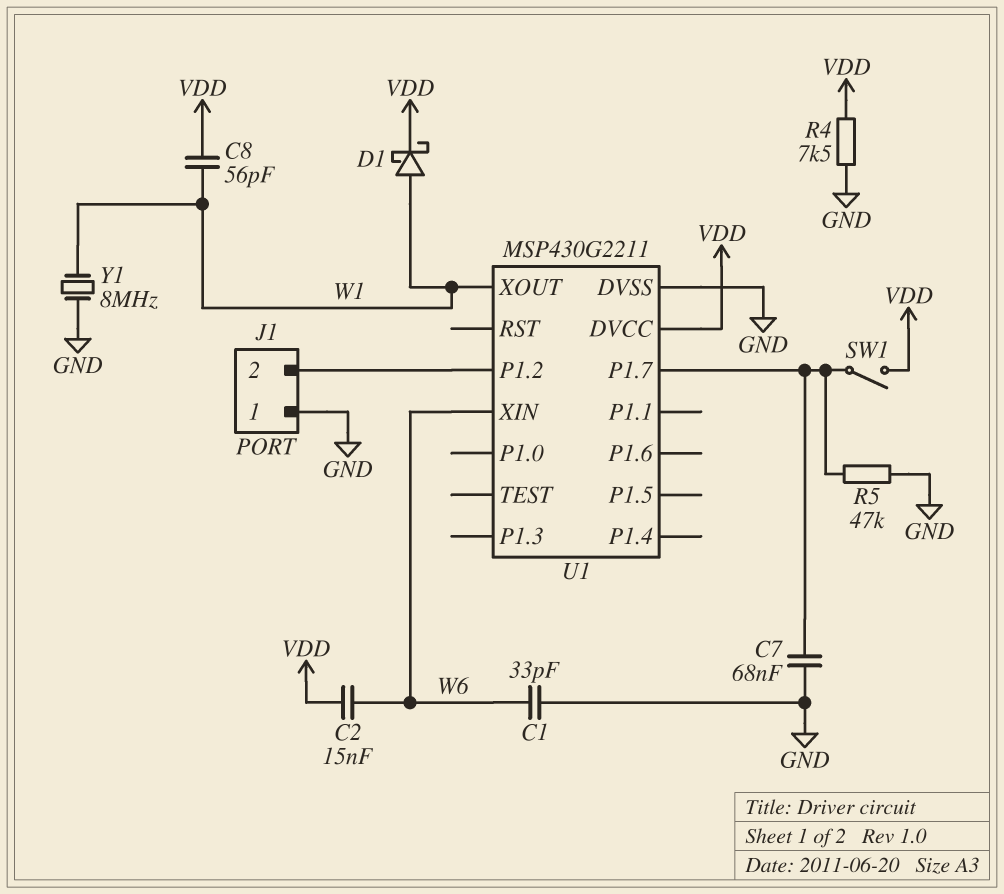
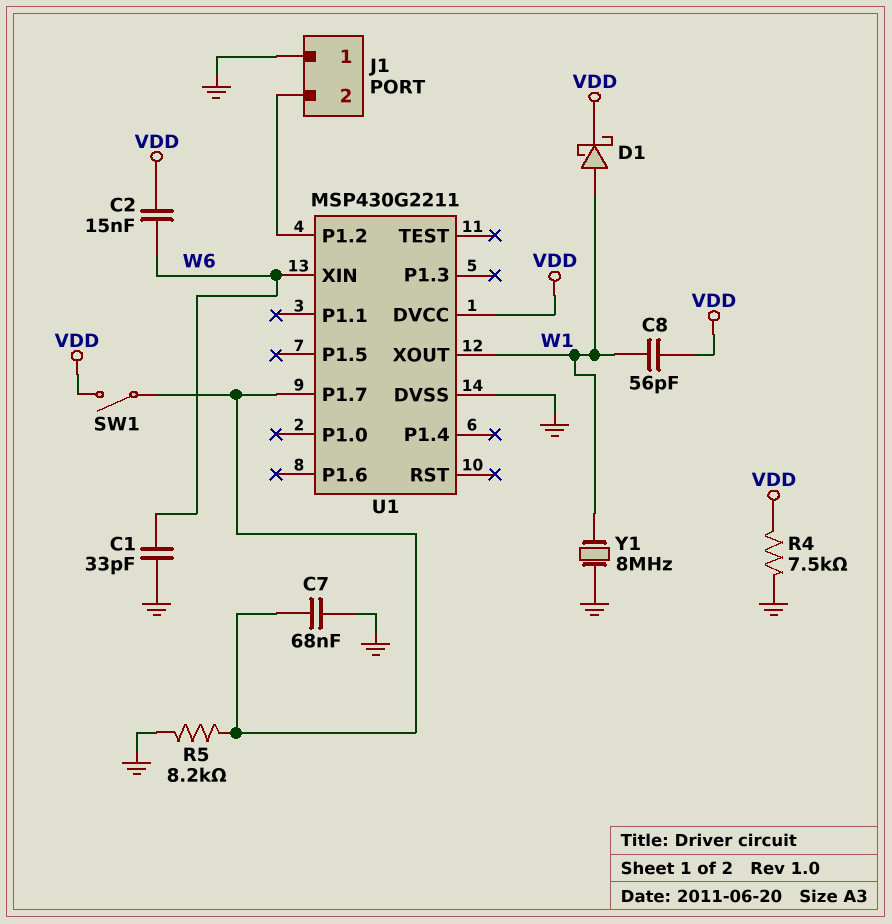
R5: 47k (GND, U1/P1.7) -> 8.2k (GND, U1/P1.7)

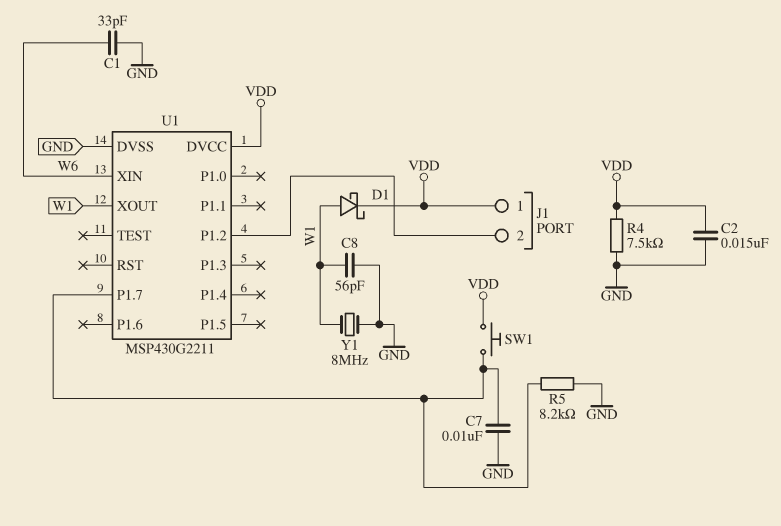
C2: 15nF (VDD, W6) -> 15nF (GND, VDD)
C7: 68nF (GND, U1/P1.7) -> 10nF (GND, U1/P1.7)
C8: 56pF (VDD, W1) -> 56pF (GND, W1)
J1 pin 1: GND -> VDD
SW1: switch (U1/P1.7, VDD) -> button (U1/P1.7, VDD)

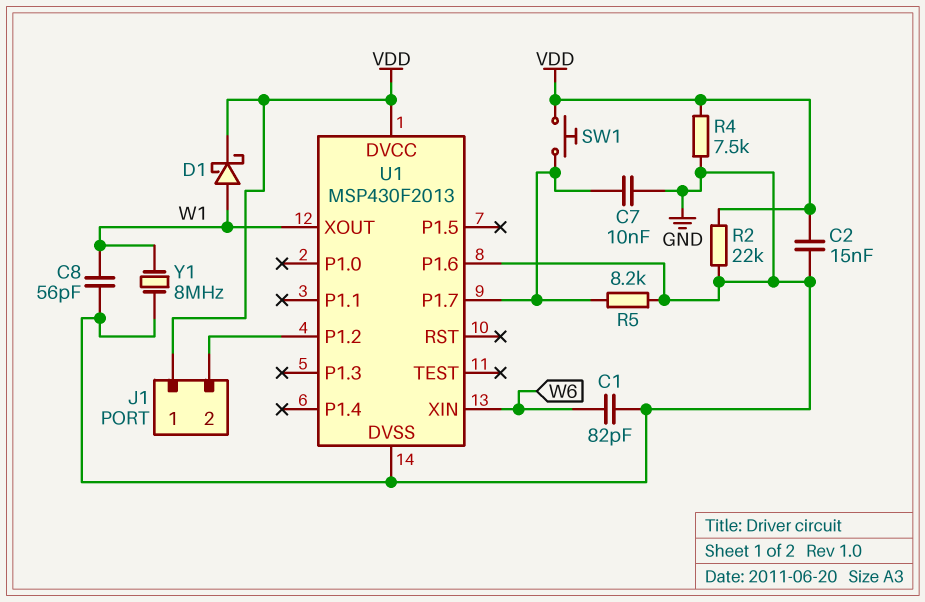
C1: 33pF (GND, W6) -> 82pF (GND, W6)
R2: none -> 22k (GND, VDD)
U1: MSP430G2211 -> MSP430F2013
U1 pin P1.6: none -> GND

